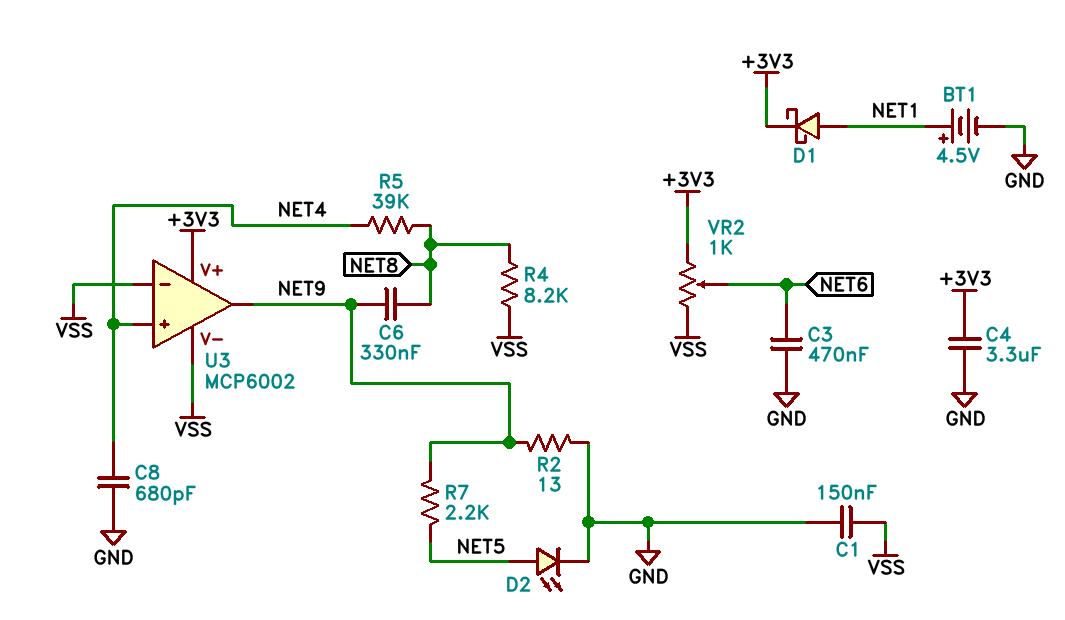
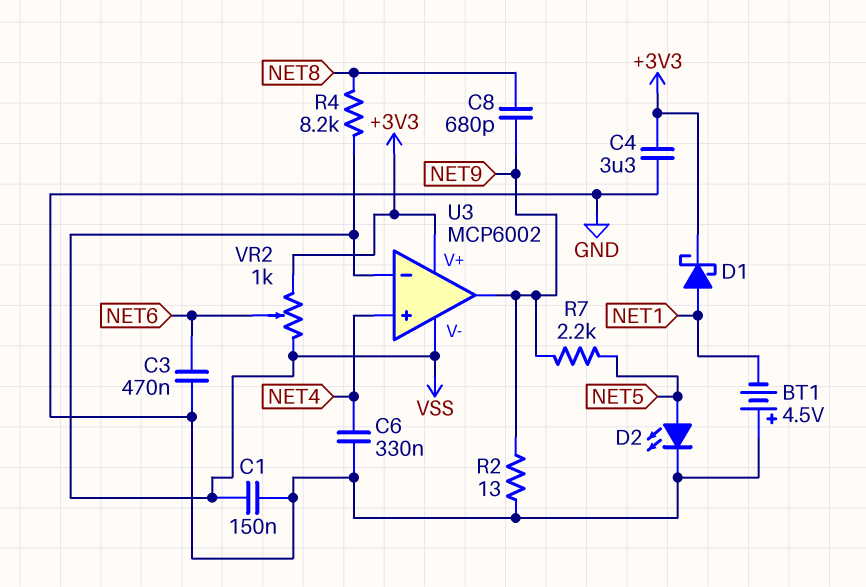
BT1: 4.5V (plus NET1, minus GND) -> 4.5V (plus GND, minus NET1)
C6: 330nF (NET8, NET9) -> 330nF (GND, NET4)
C8: 680pF (GND, NET4) -> 680pF (NET8, NET9)
R5: 39k (NET4, NET8) -> none

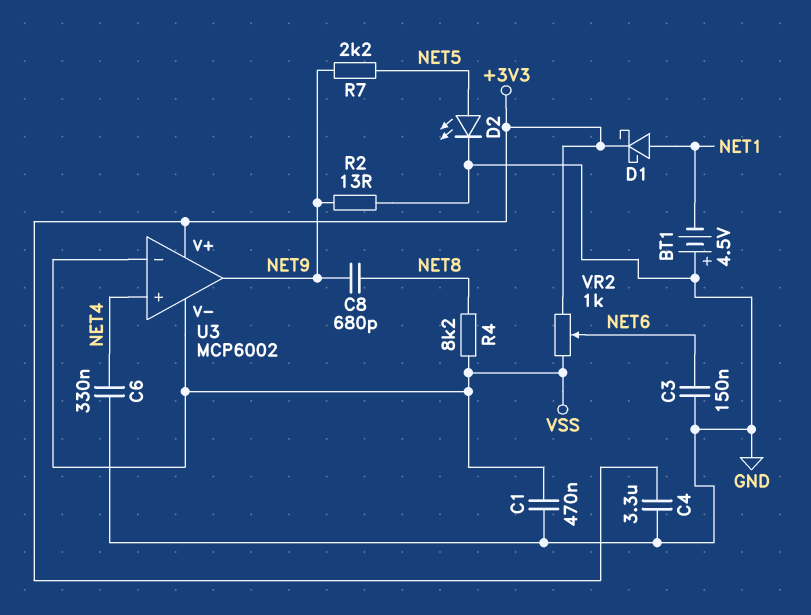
C1: 150nF (GND, VSS) -> 470nF (GND, VSS)
C3: 470nF (GND, NET6) -> 150nF (GND, NET6)

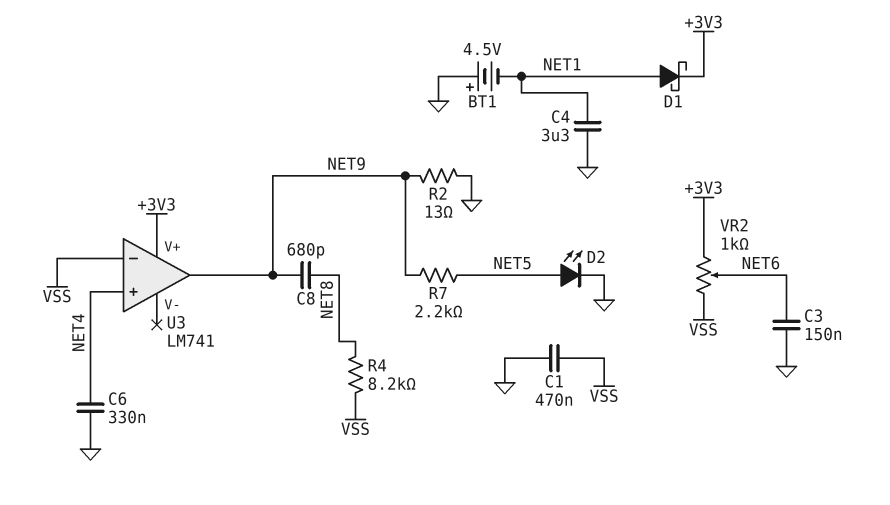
C4: 3.3uF (+3V3, GND) -> 3.3uF (GND, NET1)
U3: MCP6002 -> LM741
U3 pin V-: VSS -> none

